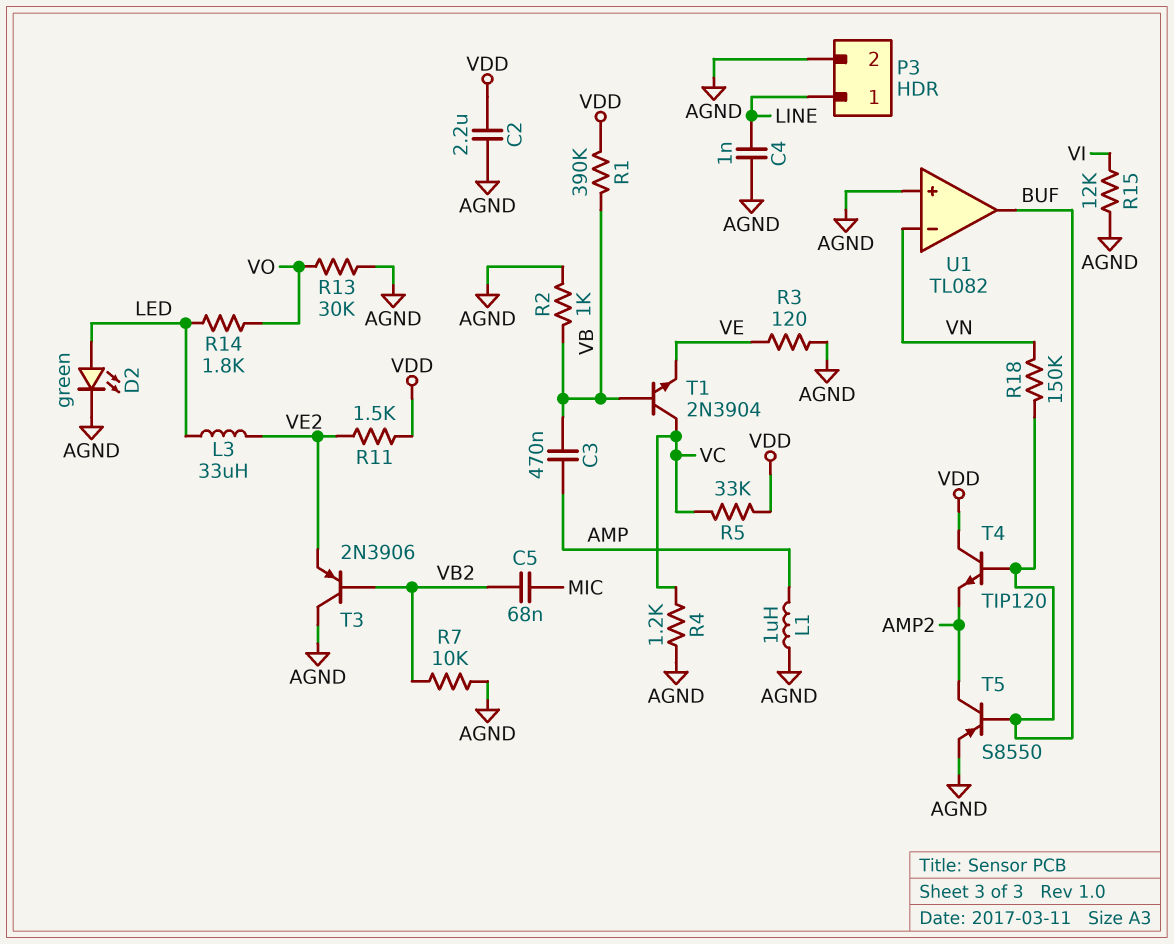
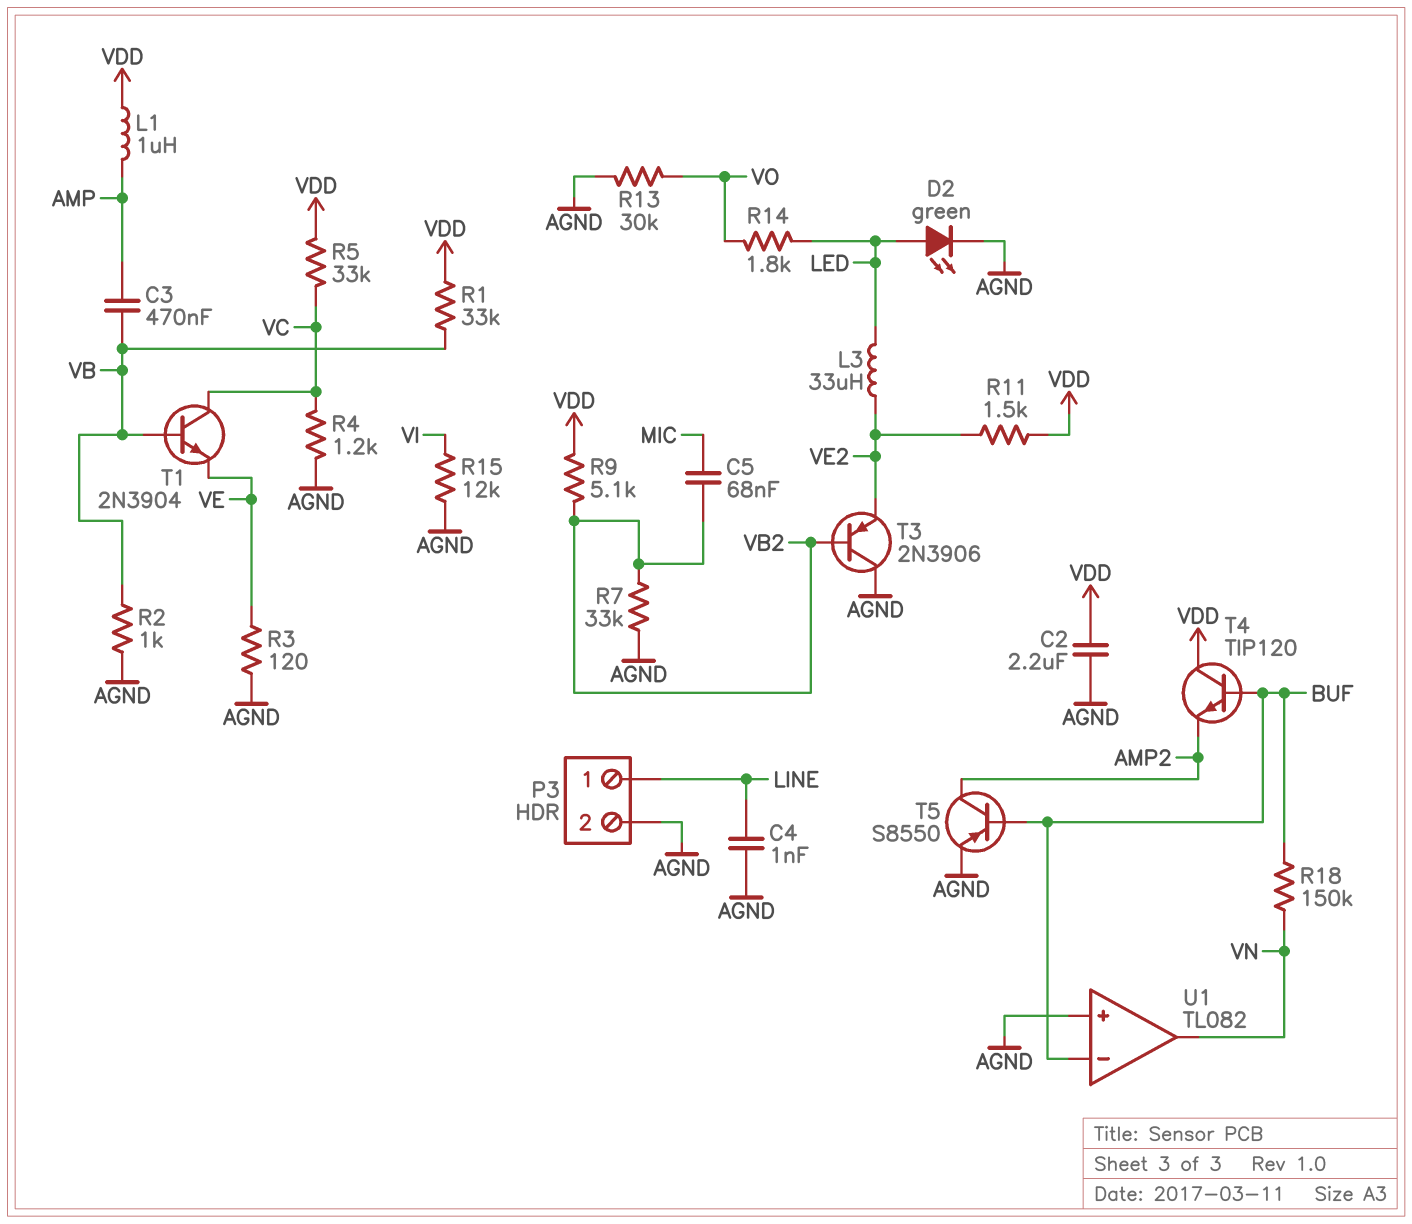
L1: 1uH (AGND, AMP) -> 1uH (AMP, VDD)
R1: 390k (VB, VDD) -> 33k (VB, VDD)
R7: 10k (AGND, VB2) -> 33k (AGND, VB2)
R9: none -> 5.1k (VB2, VDD)
U1 pin in-: VN -> BUF
U1 pin out: BUF -> VN

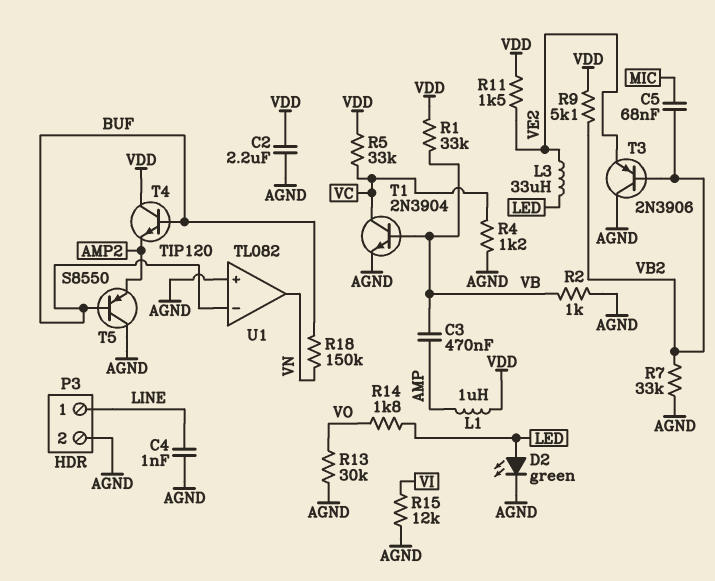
R3: 120 (AGND, VE) -> none
T1: NPN 2N3904 (B VB, C VC, E VE) -> NPN 2N3904 (B VB, C VC, E AGND)
T5: PNP S8550 (B BUF, C AMP2, E AGND) -> PNP S8550 (B BUF, C AGND, E AMP2)

